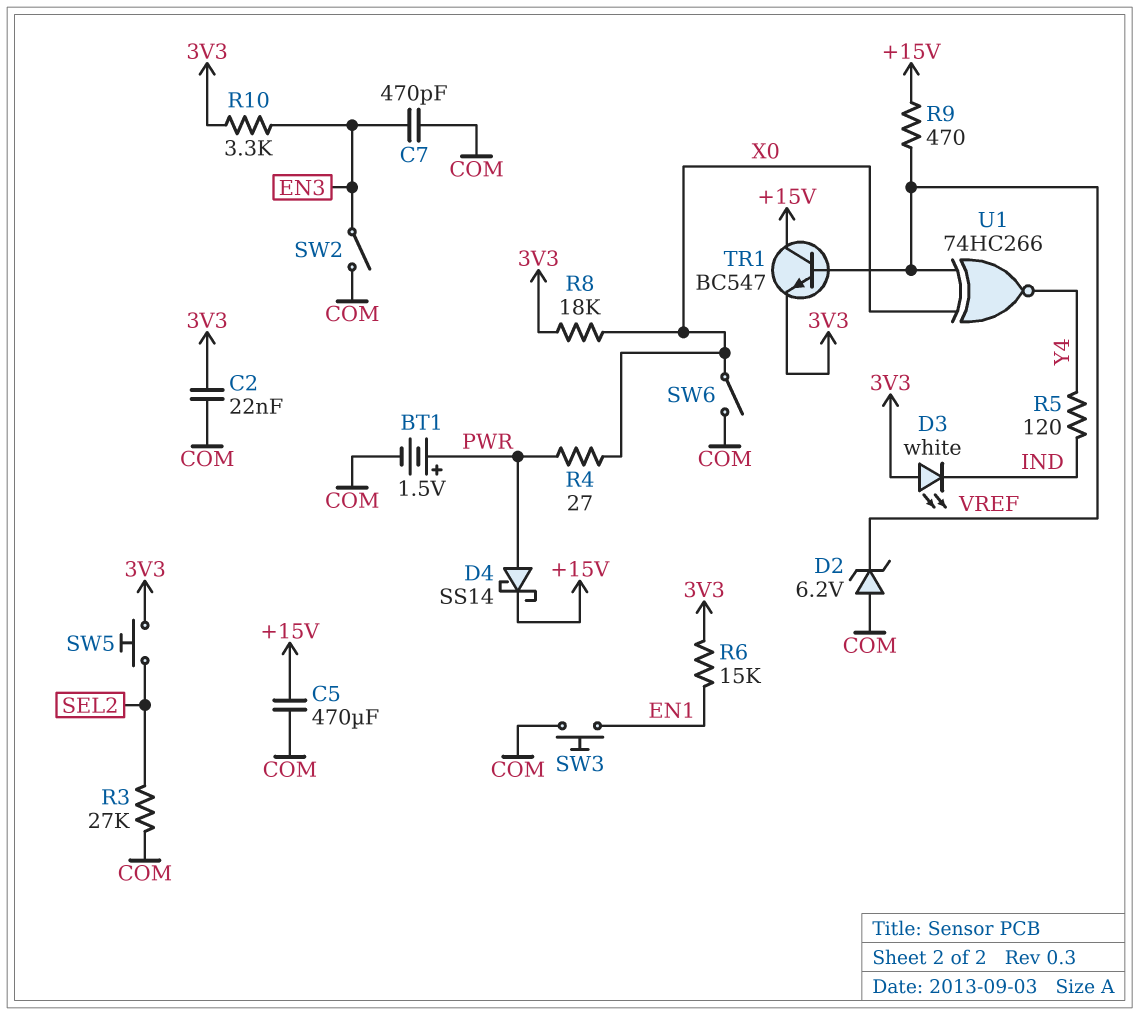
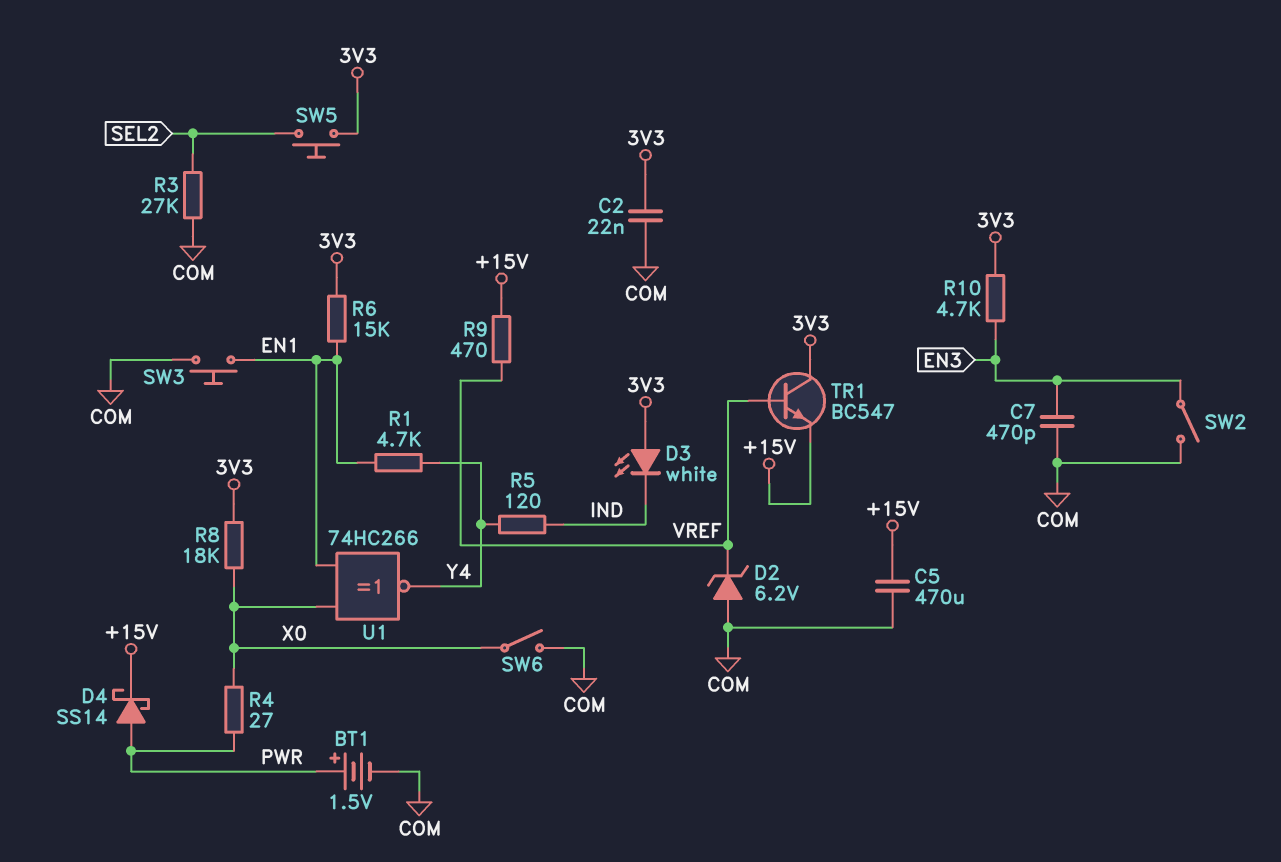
R1: none -> 4.7k (EN1, Y4)
R10: 3.3k (3V3, EN3) -> 4.7k (3V3, EN3)
TR1: NPN BC547 (B VREF, C +15V, E 3V3) -> NPN BC547 (B VREF, C 3V3, E +15V)
U1: XNOR 74HC266 (in VREF, in X0, out Y4) -> XNOR 74HC266 (in EN1, in X0, out Y4)

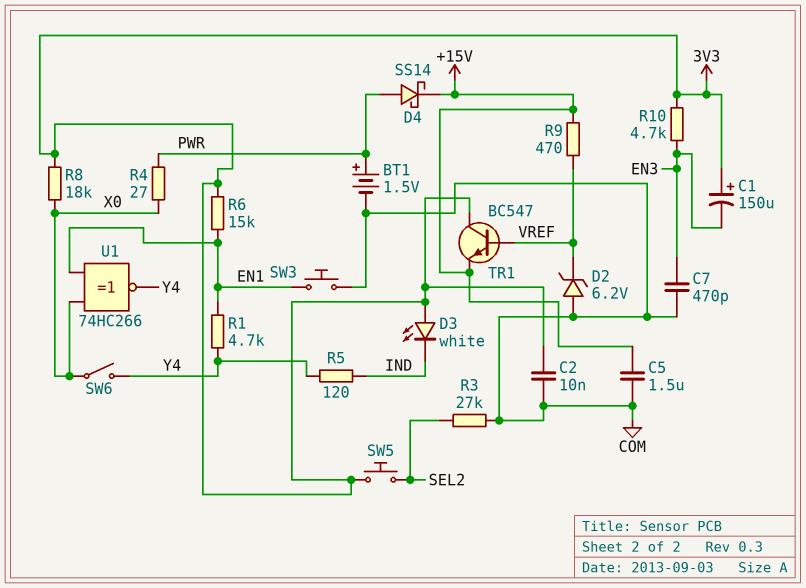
C1: none -> 150uF (plus 3V3, minus EN3)
C2: 22nF (3V3, COM) -> 10nF (3V3, COM)
C5: 470uF (+15V, COM) -> 1.5uF (+15V, COM)
SW2: switch (COM, EN3) -> none
SW6: switch (COM, X0) -> switch (X0, Y4)

